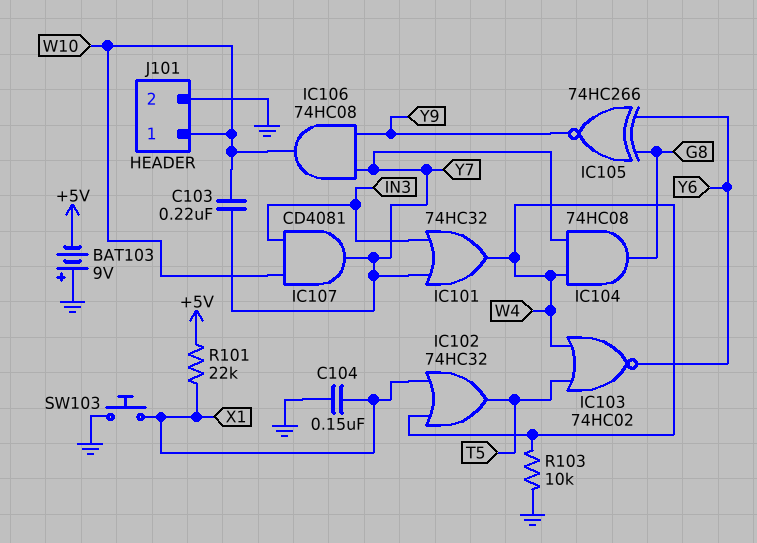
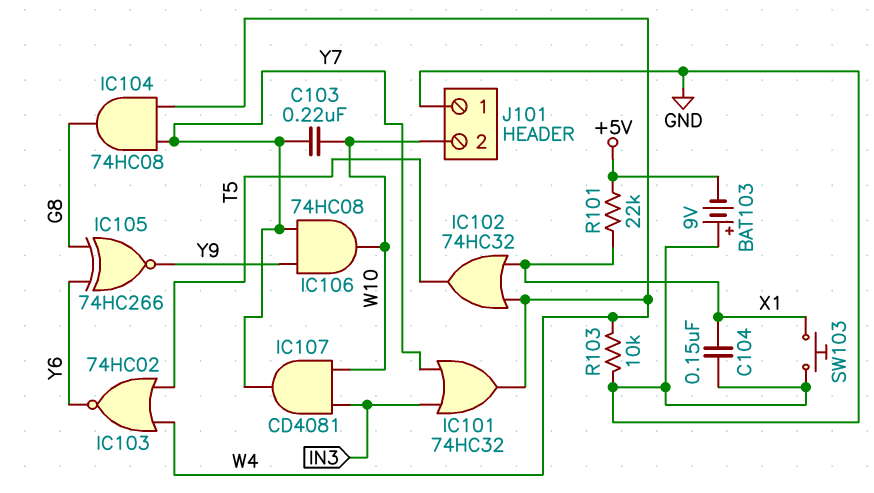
J101 pin 1: W10 -> GND
J101 pin 2: GND -> W10

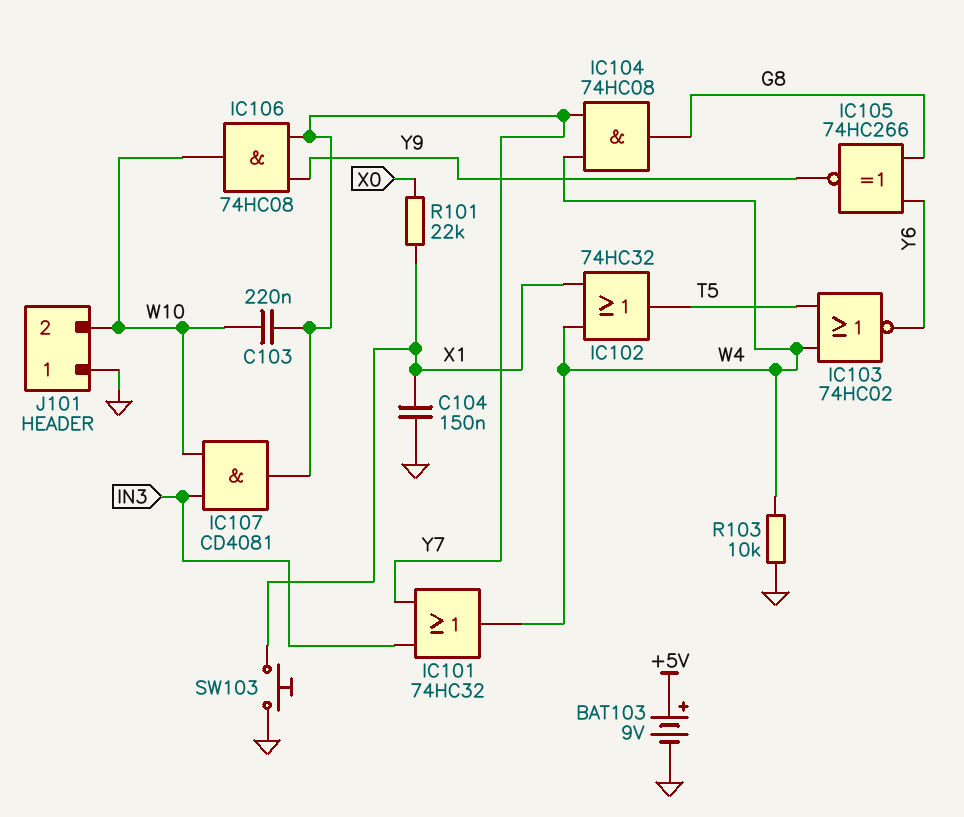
BAT103: 9V (plus GND, minus +5V) -> 9V (plus +5V, minus GND)
R101: 22k (+5V, X1) -> 22k (X0, X1)

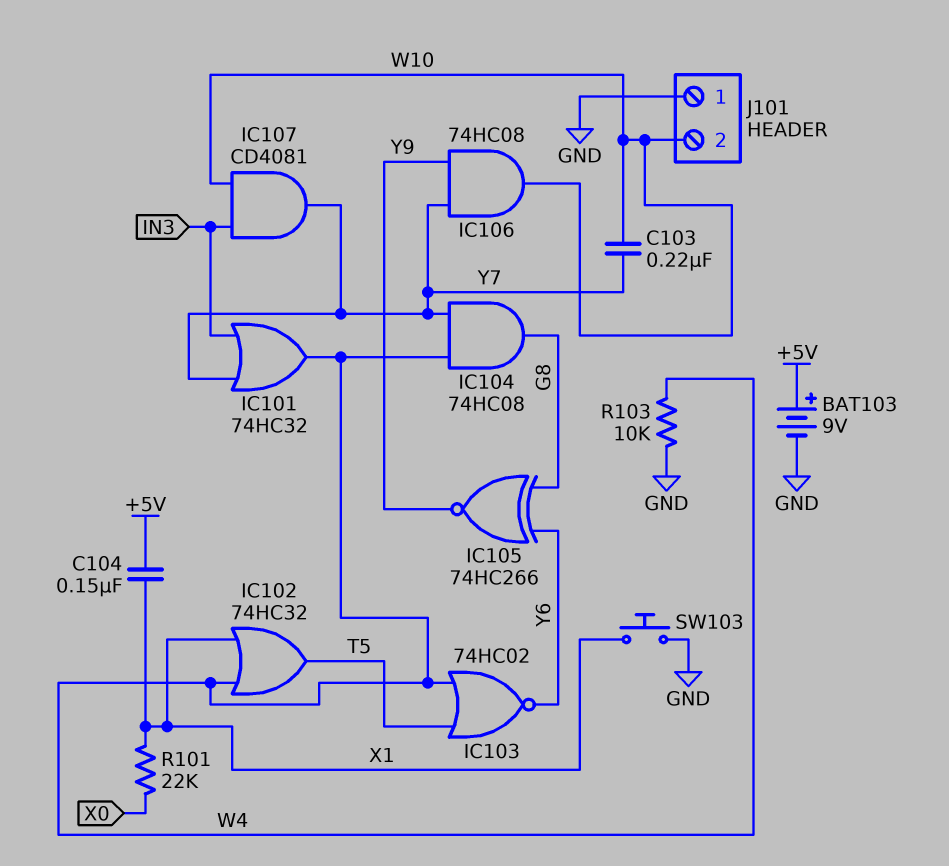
C104: 150nF (GND, X1) -> 150nF (+5V, X1)

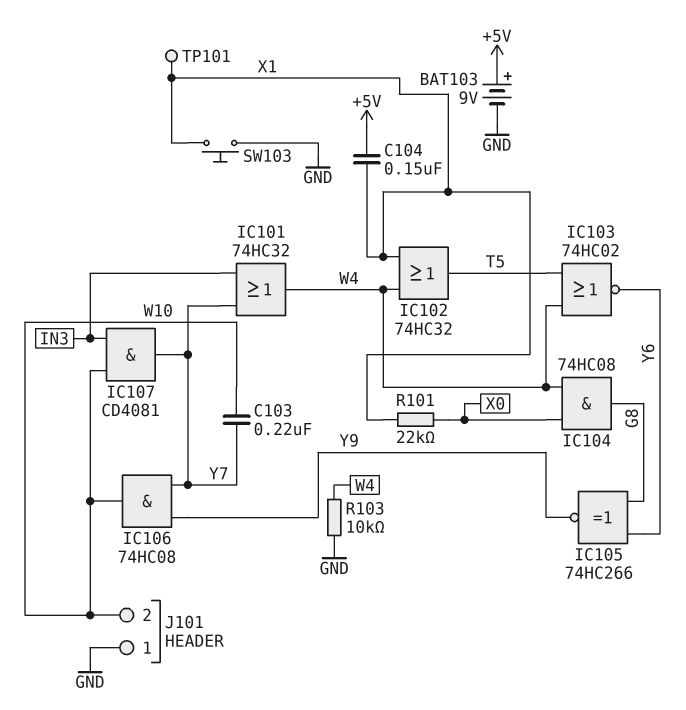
IC104: AND 74HC08 (in W4, in Y7, out G8) -> AND 74HC08 (in W4, in X0, out G8)
TP101: none -> test point (X1)

